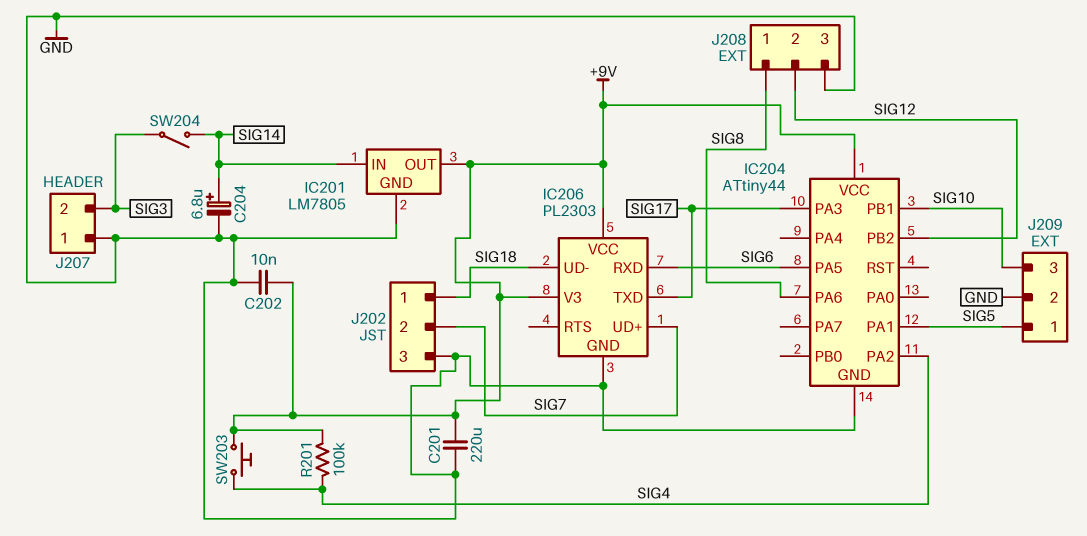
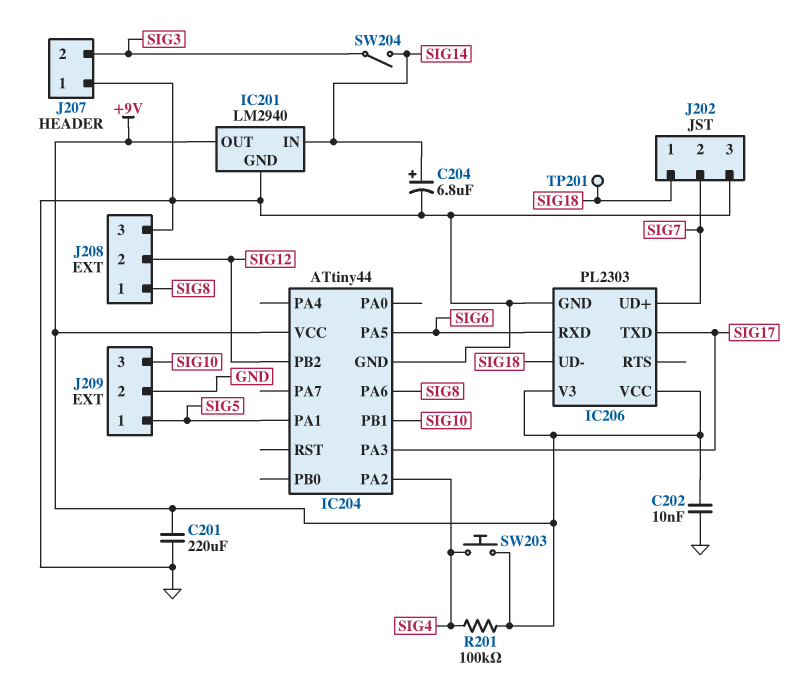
IC201: LM7805 -> LM2940
TP201: none -> test point (SIG18)

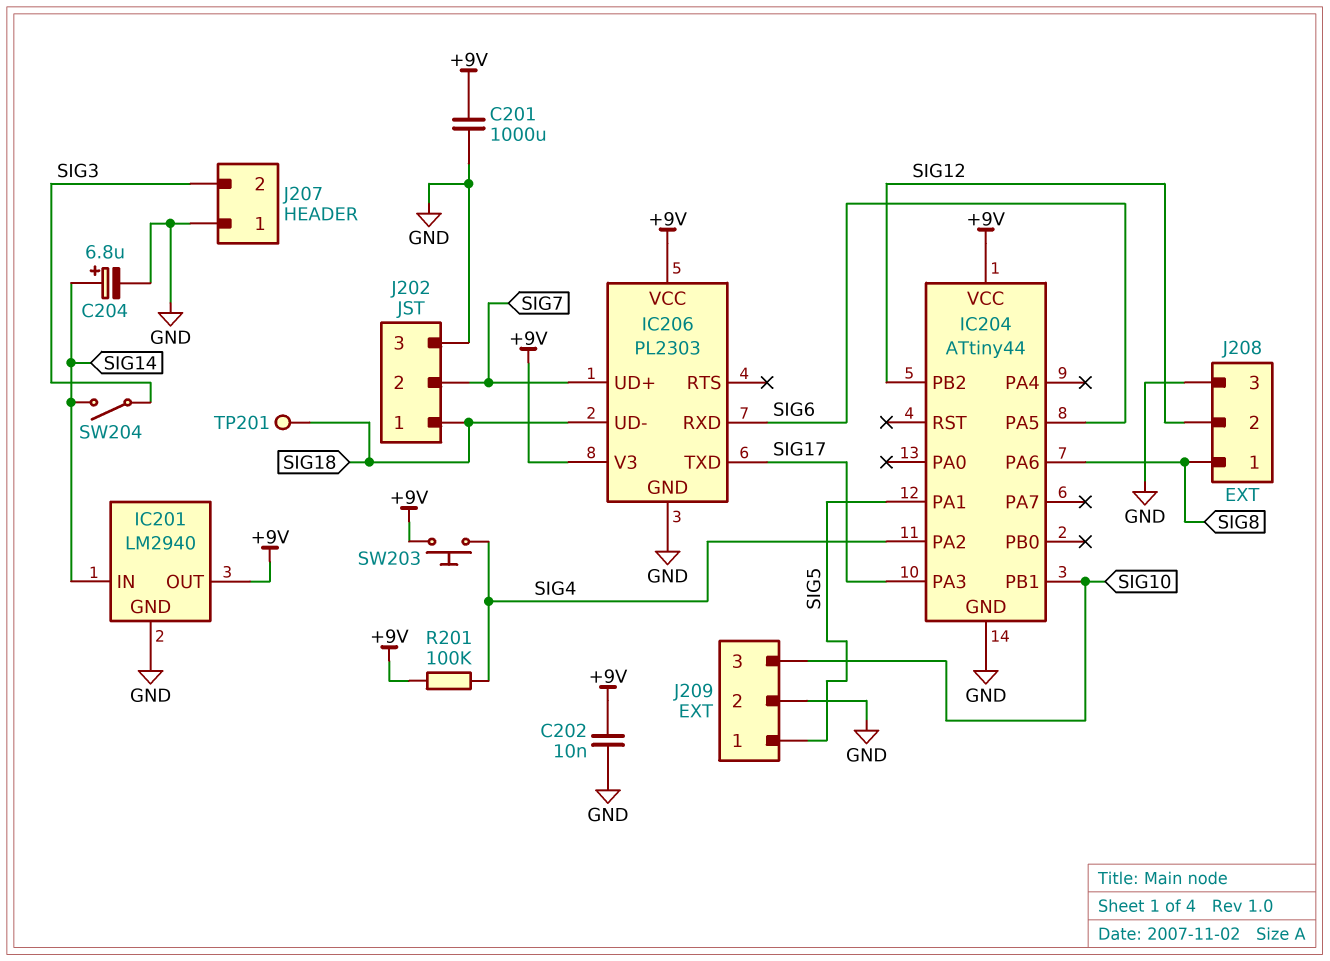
C201: 220uF (+9V, GND) -> 1000uF (+9V, GND)

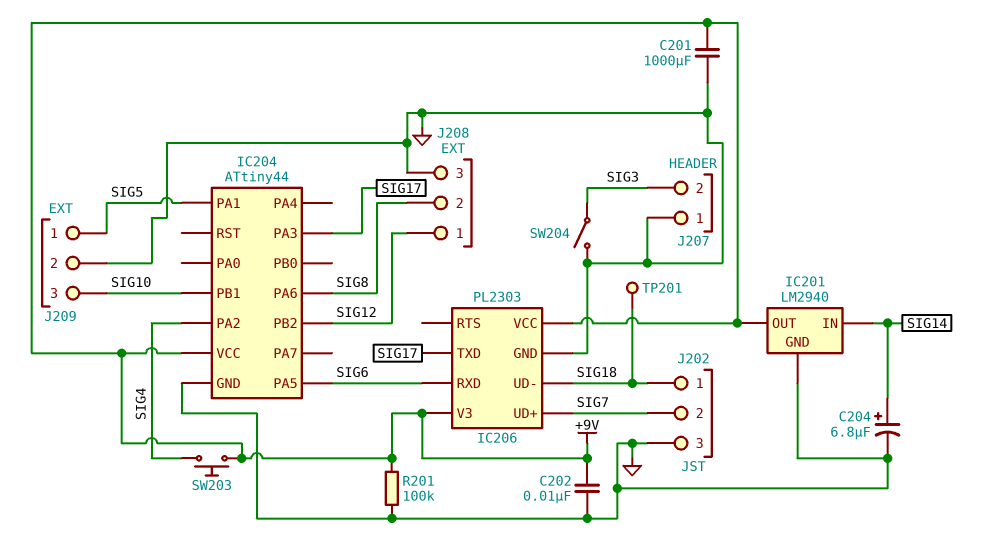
J208 pin 1: SIG8 -> SIG12
J208 pin 2: SIG12 -> SIG8
R201: 100k (+9V, SIG4) -> 100k (+9V, GND)
SW204: switch (SIG3, SIG14) -> switch (GND, SIG3)

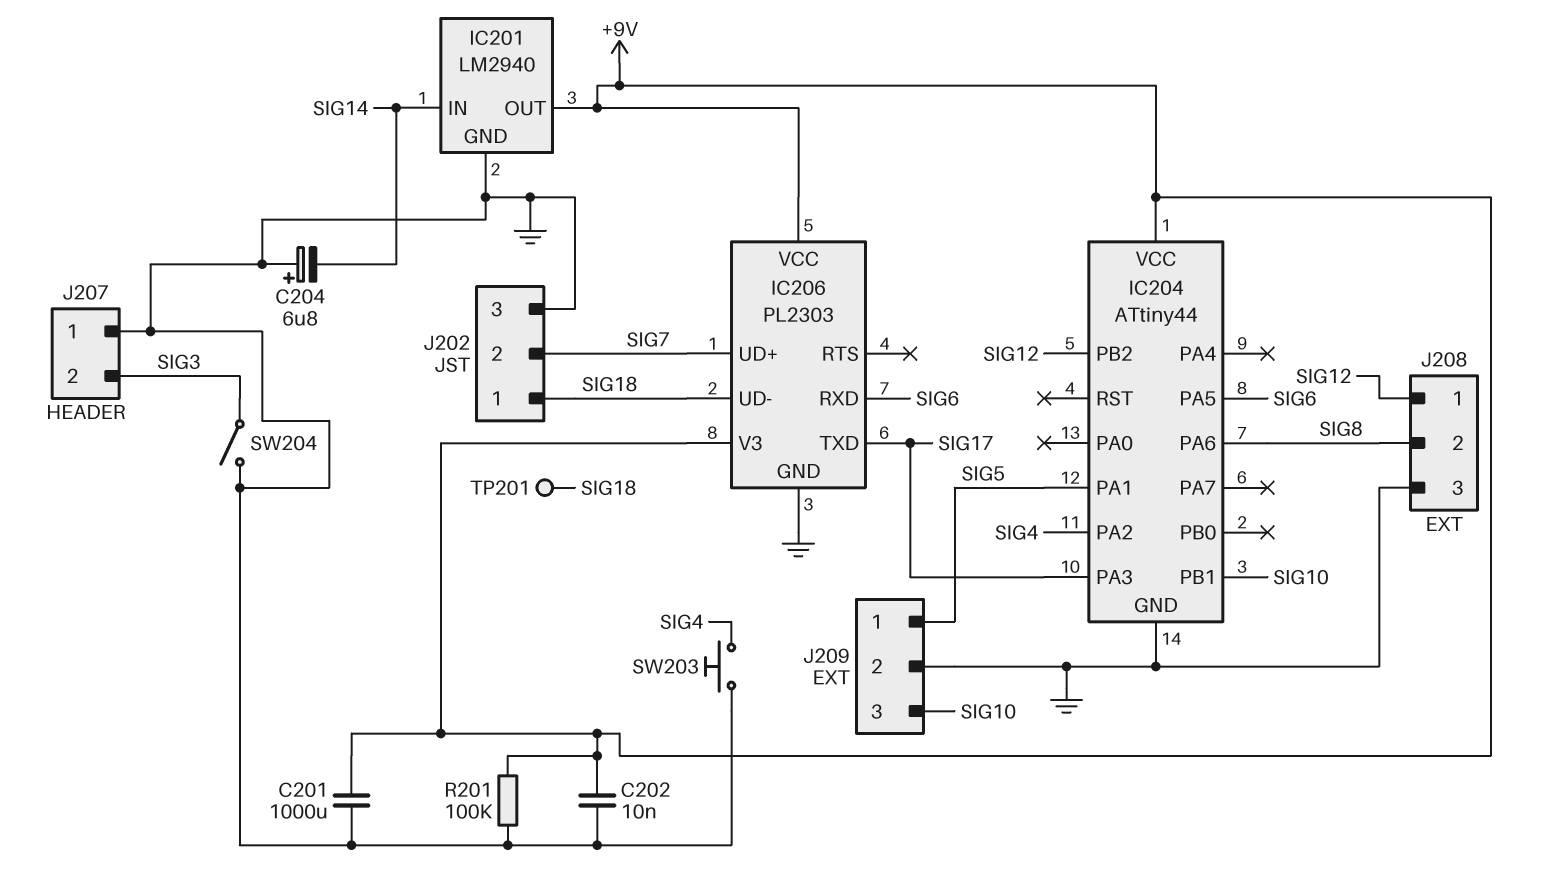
C204: 6.8uF (plus SIG14, minus GND) -> 6.8uF (plus GND, minus SIG14)
SW203: button (+9V, SIG4) -> button (GND, SIG4)

